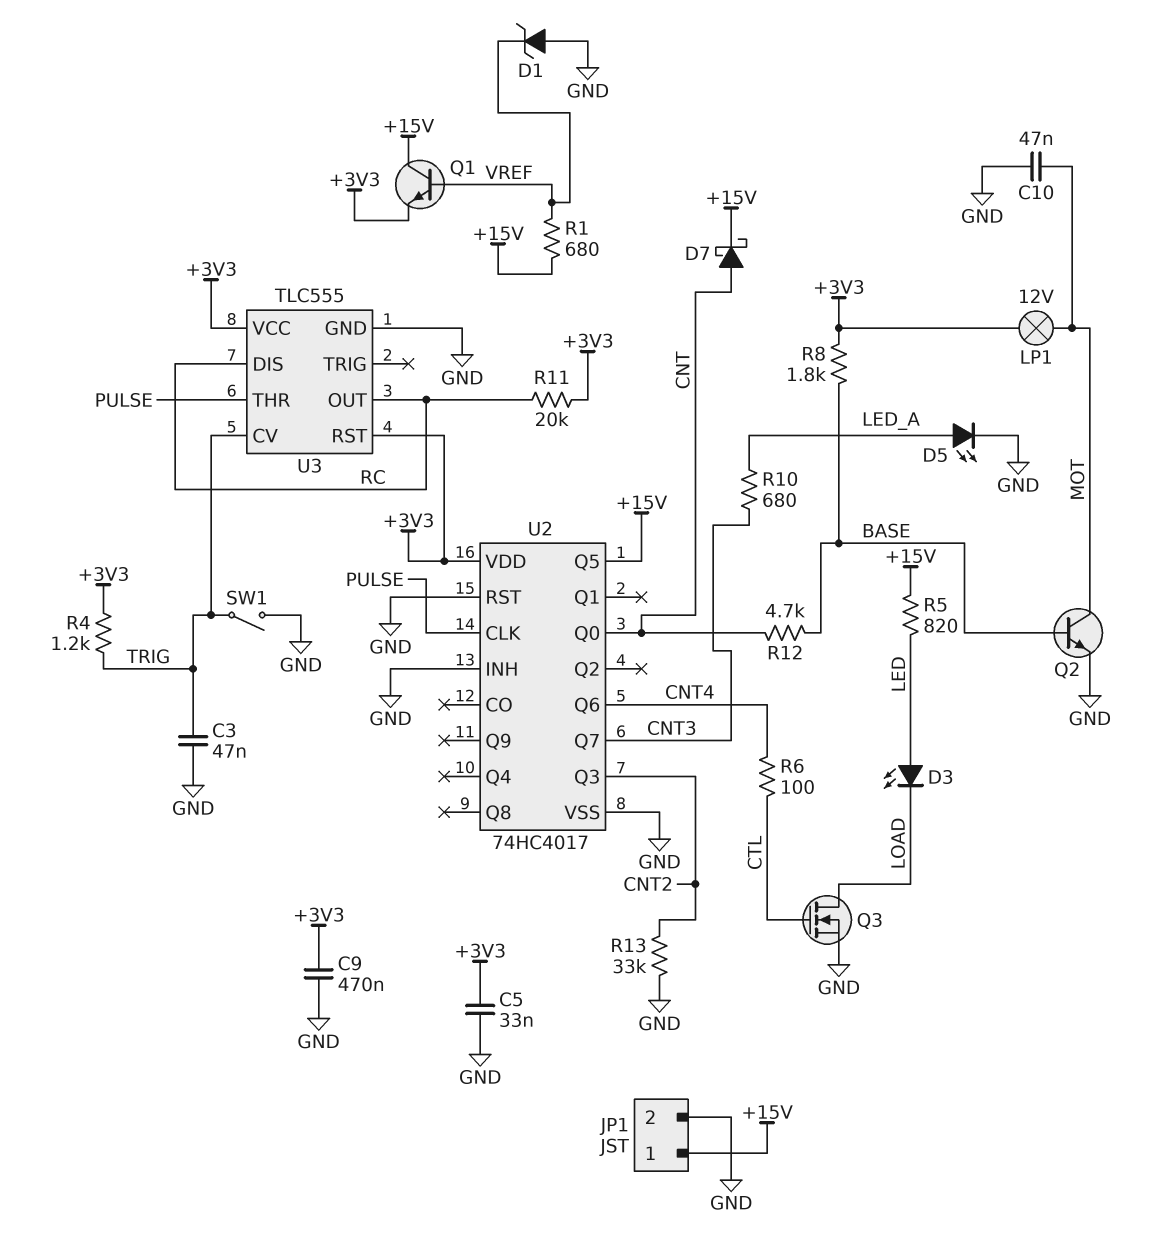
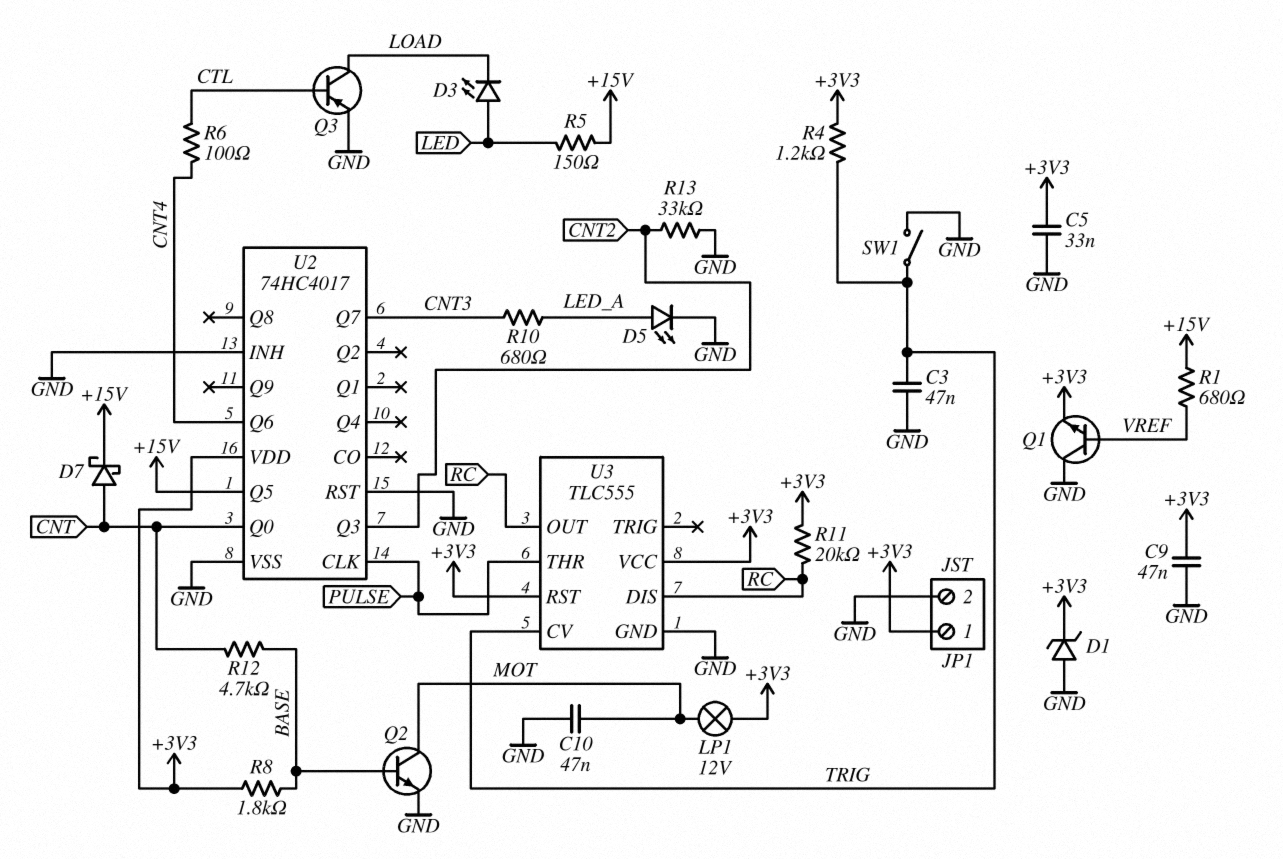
C9: 470nF (+3V3, GND) -> 47nF (+3V3, GND)
D1: zener (A GND, K VREF) -> zener (A GND, K +3V3)
JP1 pin 1: +15V -> +3V3
Q1: NPN (B VREF, C +15V, E +3V3) -> NPN (B VREF, C GND, E +3V3)
Q3: NMOS (G CTL, D LOAD, S GND) -> PNP (B CTL, C LOAD, E GND)
R5: 820 (+15V, LED) -> 150 (+15V, LED)

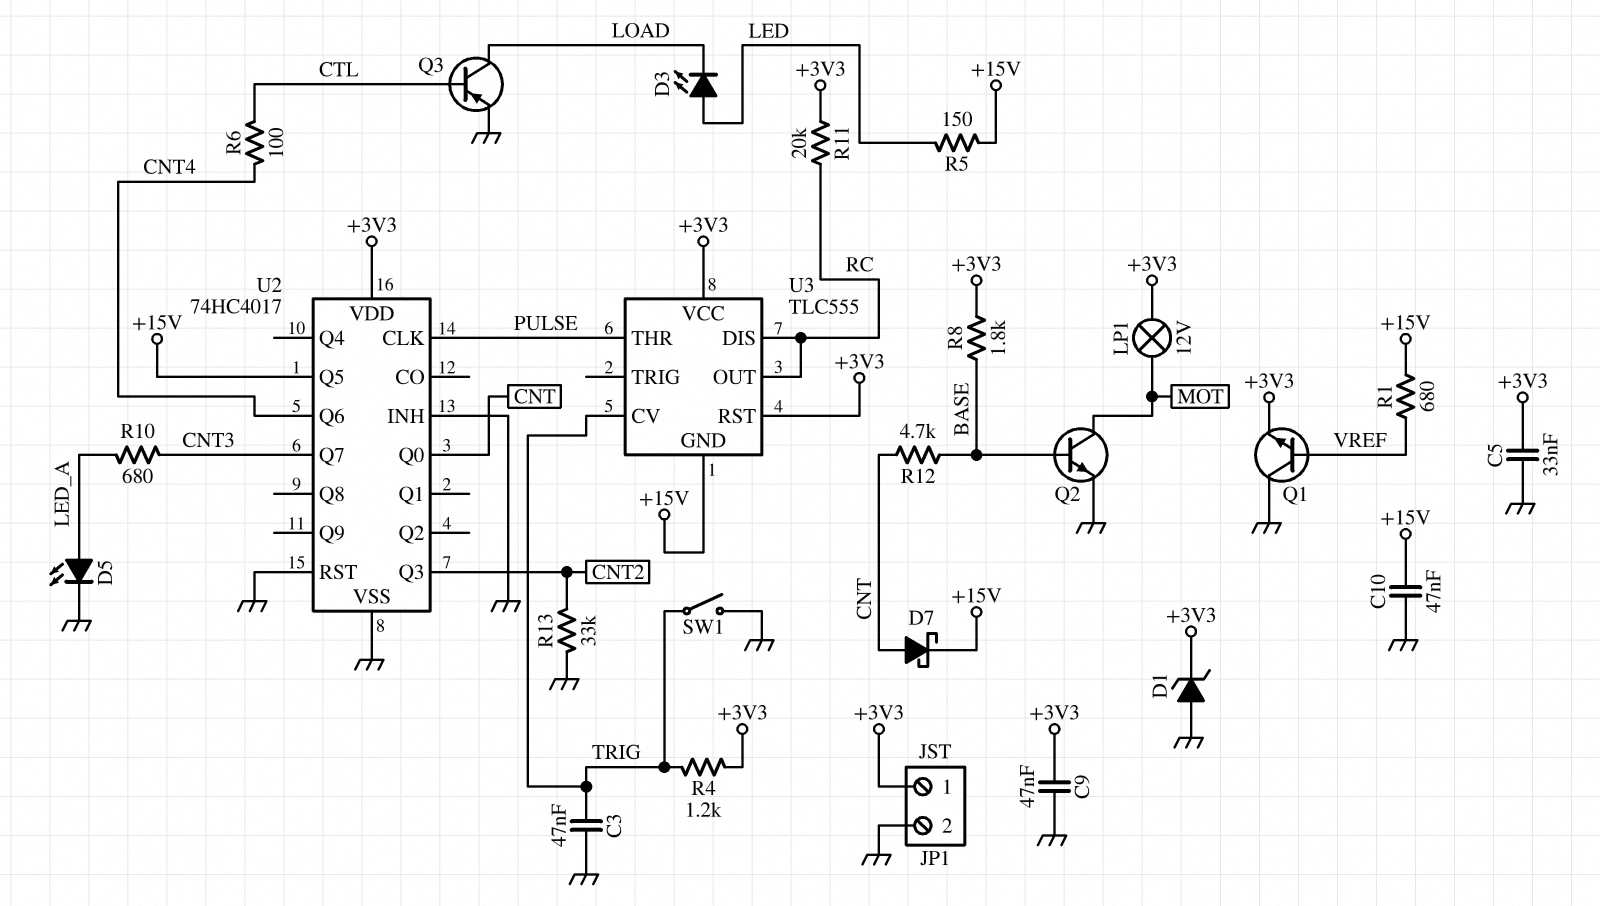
C10: 47nF (GND, MOT) -> 47nF (+15V, GND)
U3 pin GND: GND -> +15V

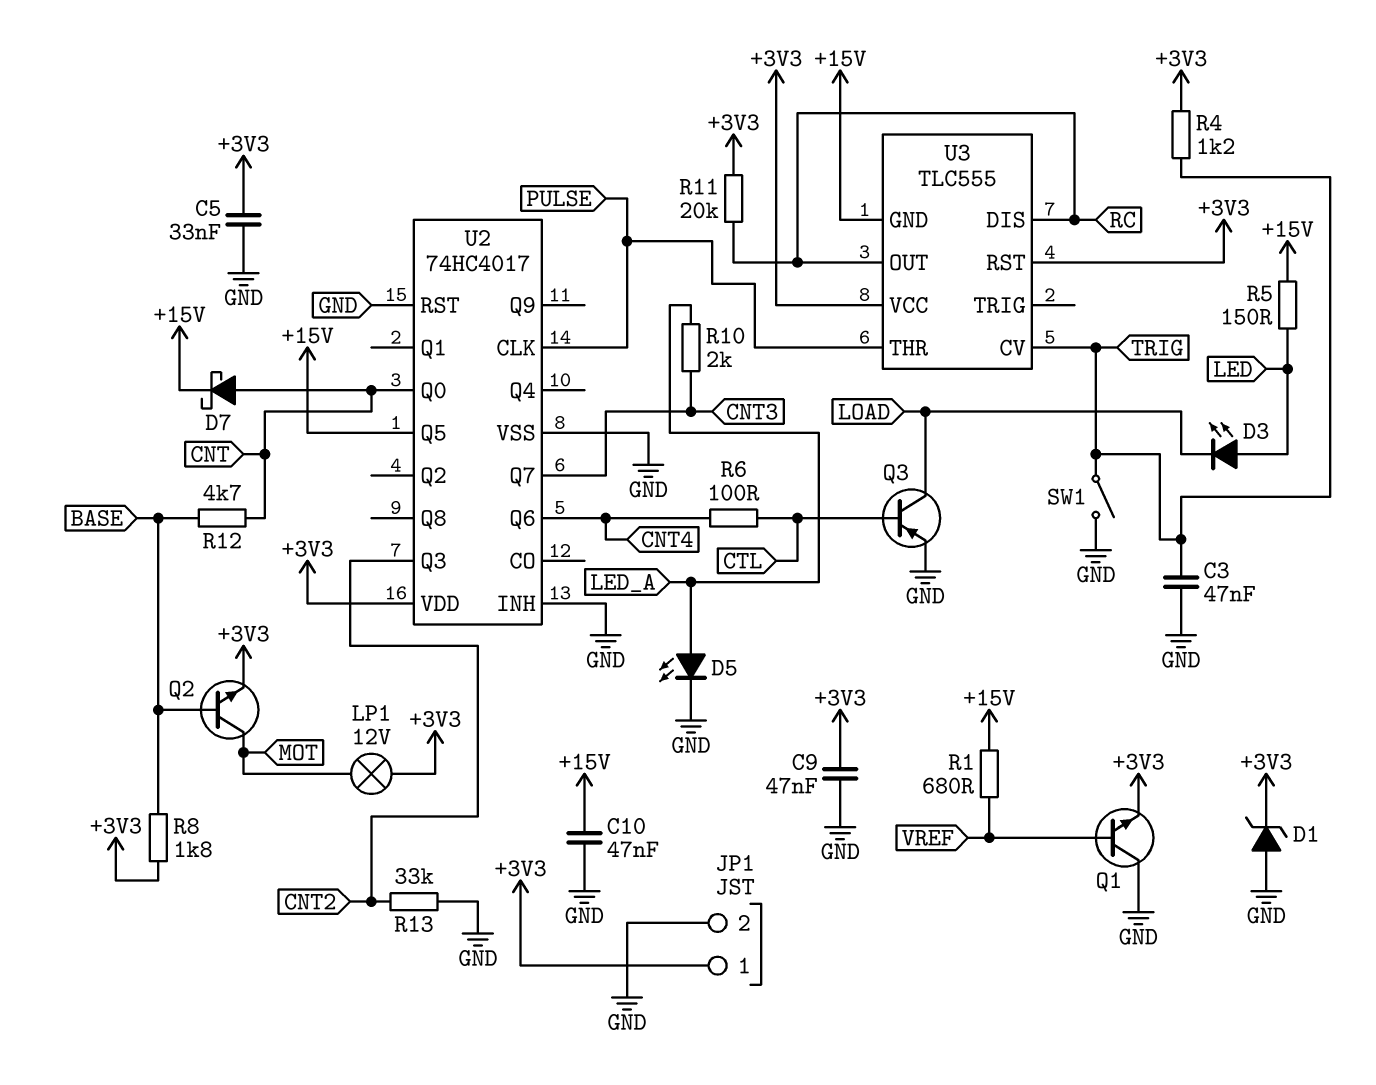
Q2: NPN (B BASE, C MOT, E GND) -> NPN (B BASE, C MOT, E +3V3)
R10: 680 (CNT3, LED_A) -> 2k (CNT3, LED_A)

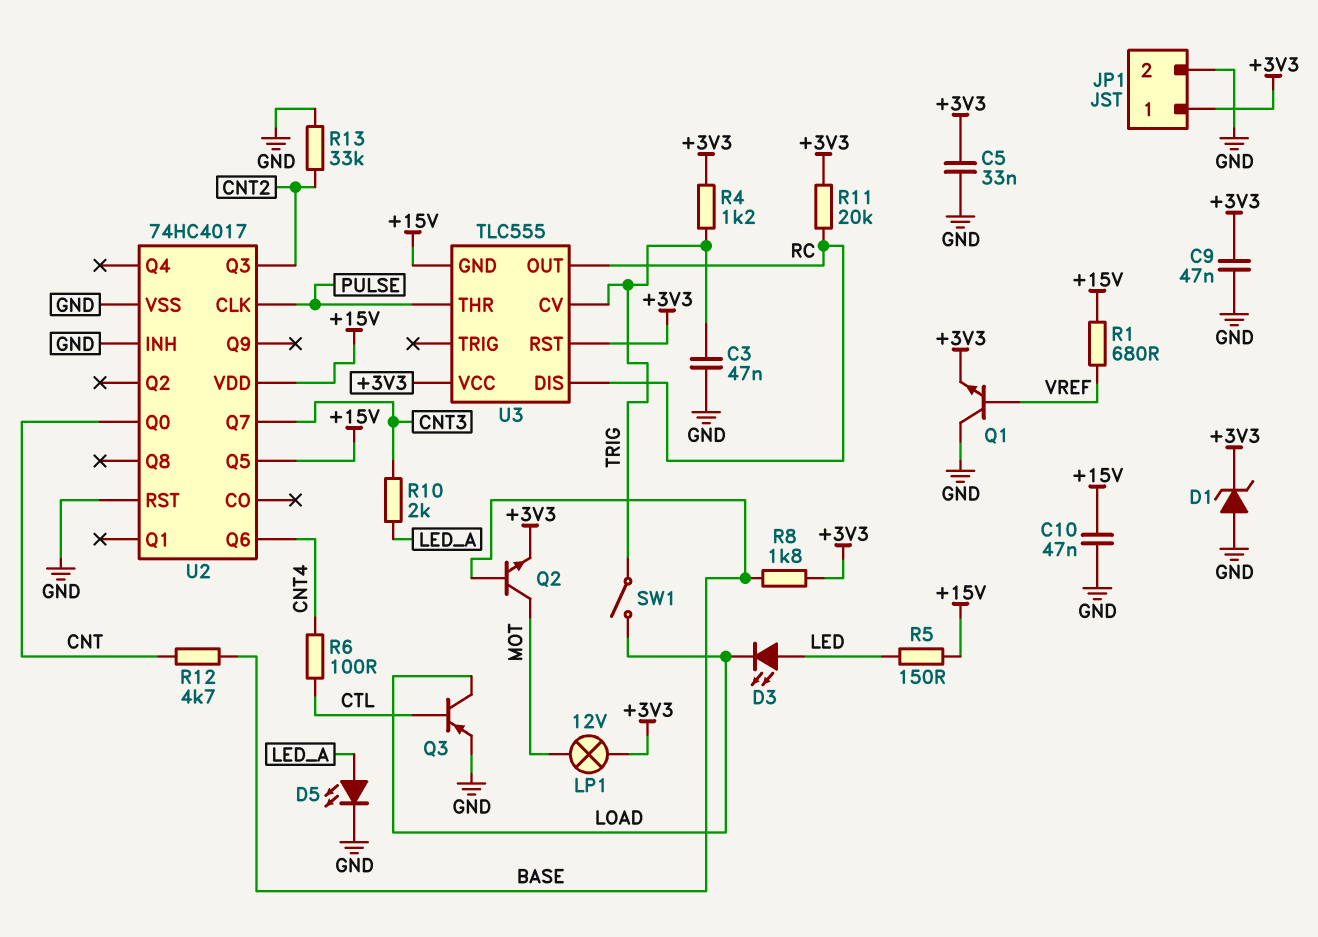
D7: schottky (A CNT, K +15V) -> none
SW1: switch (GND, TRIG) -> switch (LOAD, TRIG)
U2 pin VDD: +3V3 -> +15V

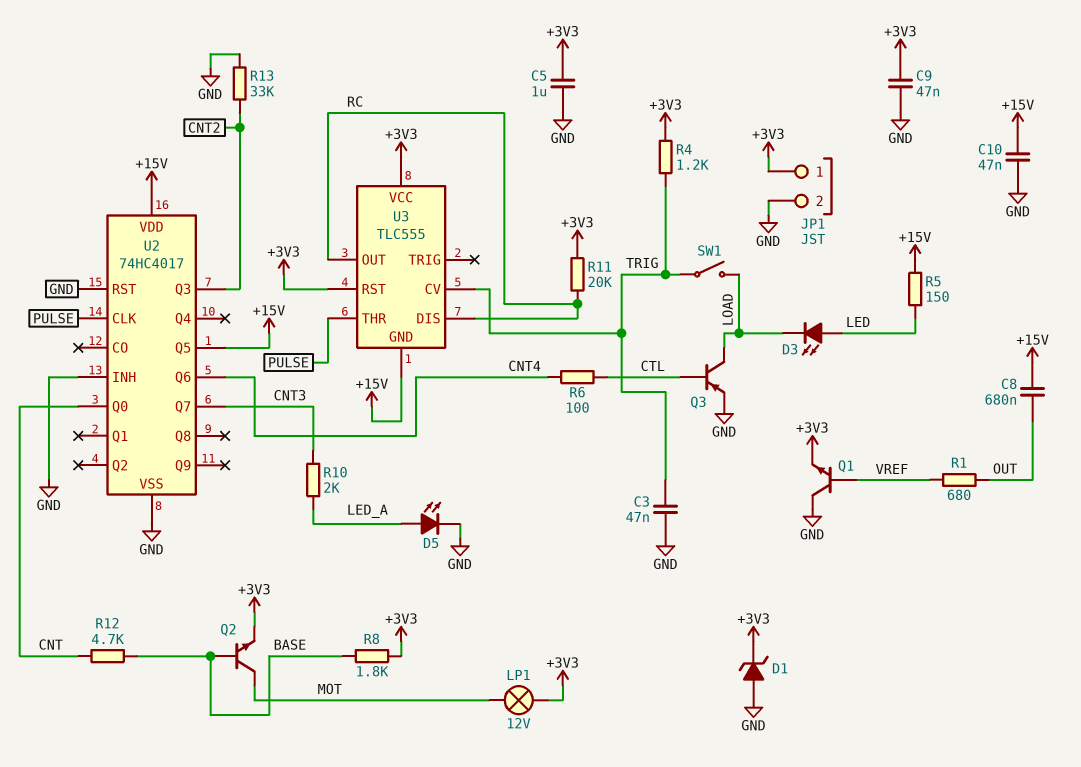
C5: 33nF (+3V3, GND) -> 1uF (+3V3, GND)
C8: none -> 680nF (+15V, OUT)
R1: 680 (+15V, VREF) -> 680 (OUT, VREF)

